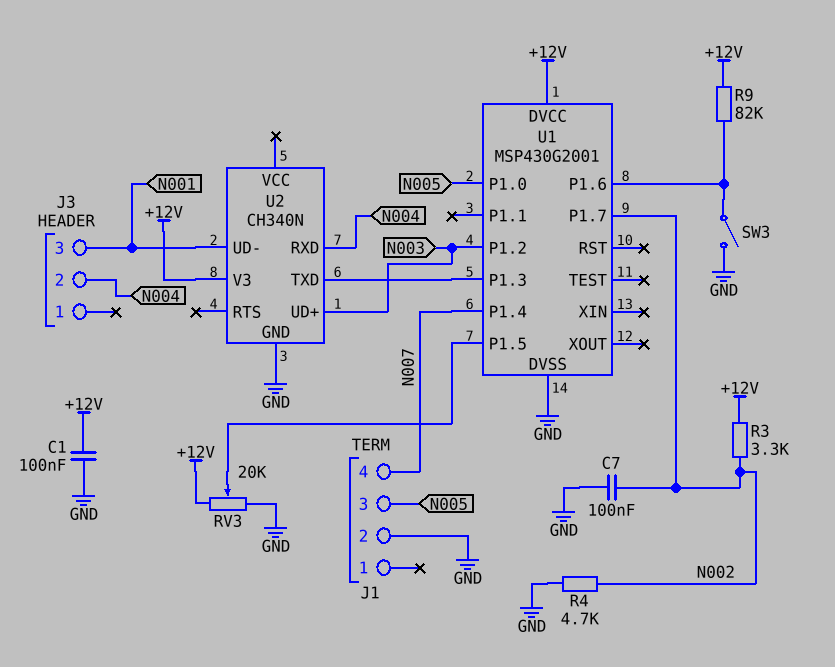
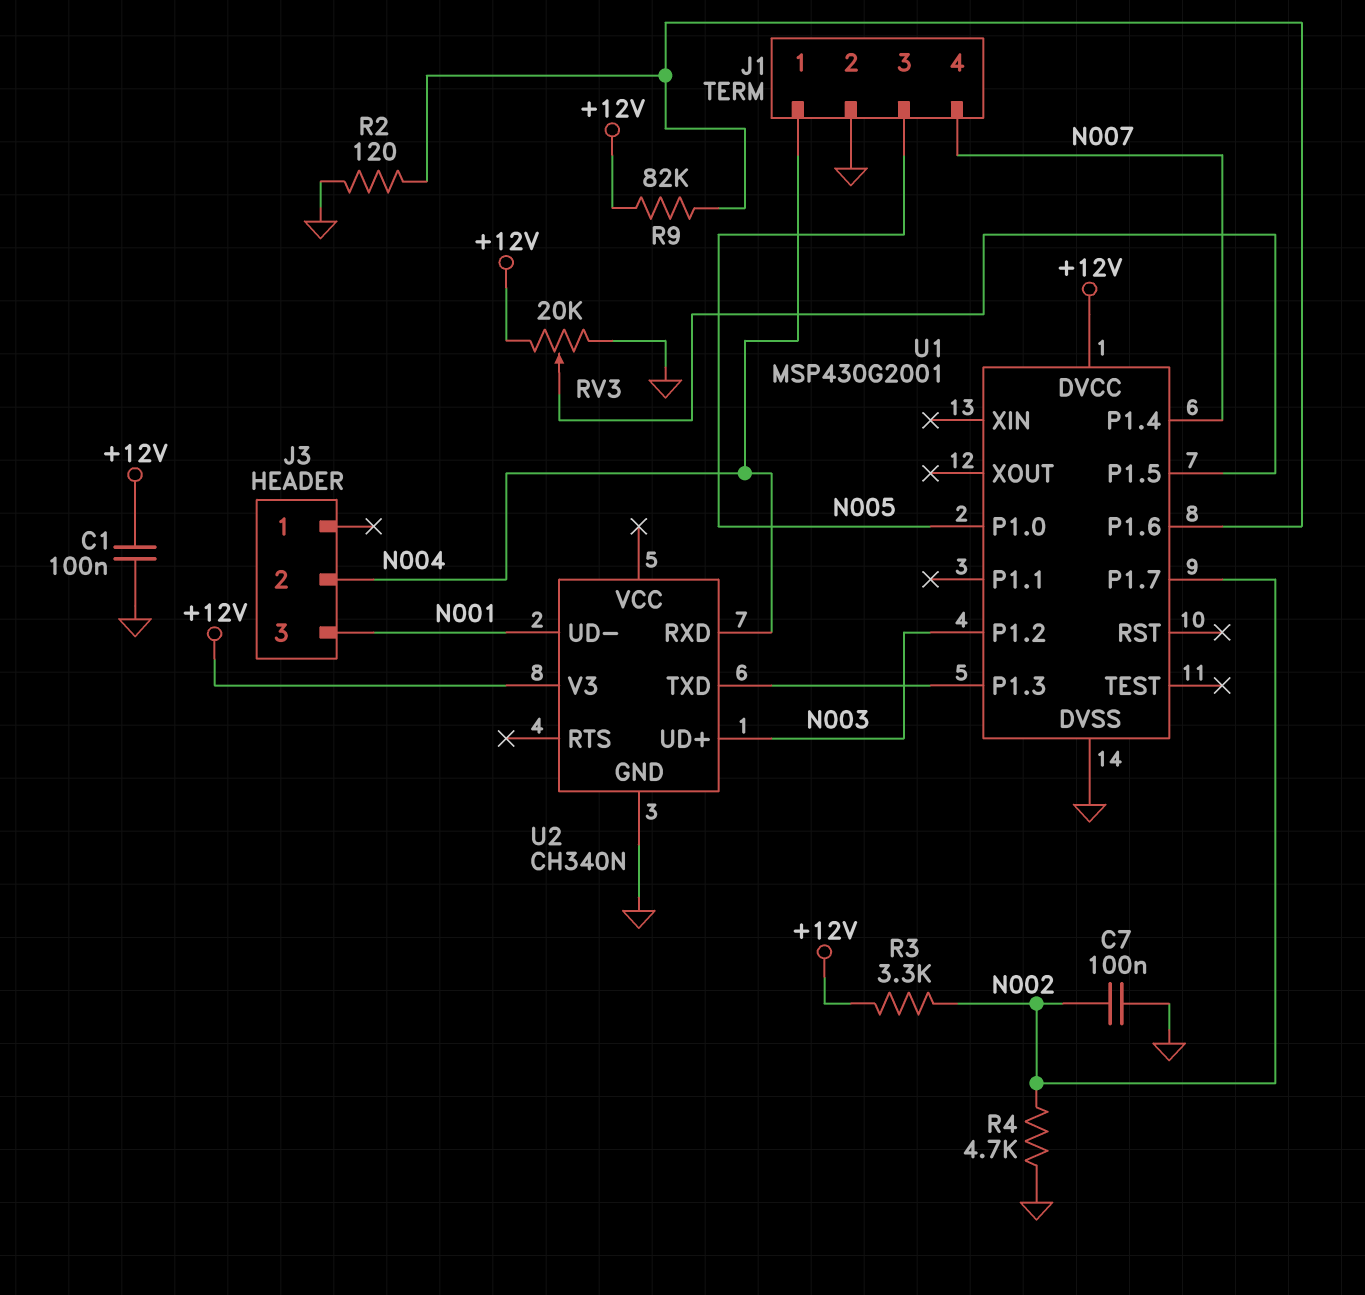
J1 pin 1: none -> N004
R2: none -> 120 (GND, U1/P1.6)
SW3: switch (GND, U1/P1.6) -> none

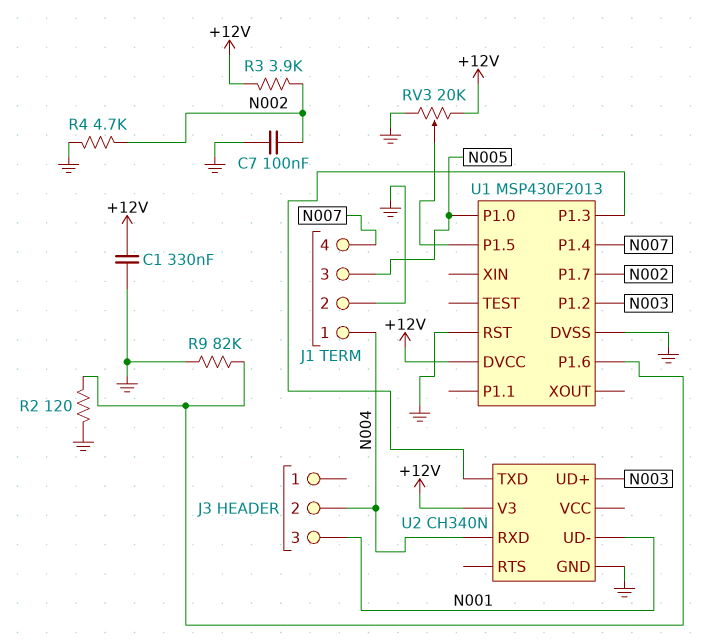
C1: 100nF (+12V, GND) -> 330nF (+12V, GND)
R3: 3.3k (+12V, N002) -> 3.9k (+12V, N002)
R9: 82k (+12V, U1/P1.6) -> 82k (GND, U1/P1.6)
U1: MSP430G2001 -> MSP430F2013
U1 pin RST: none -> GND

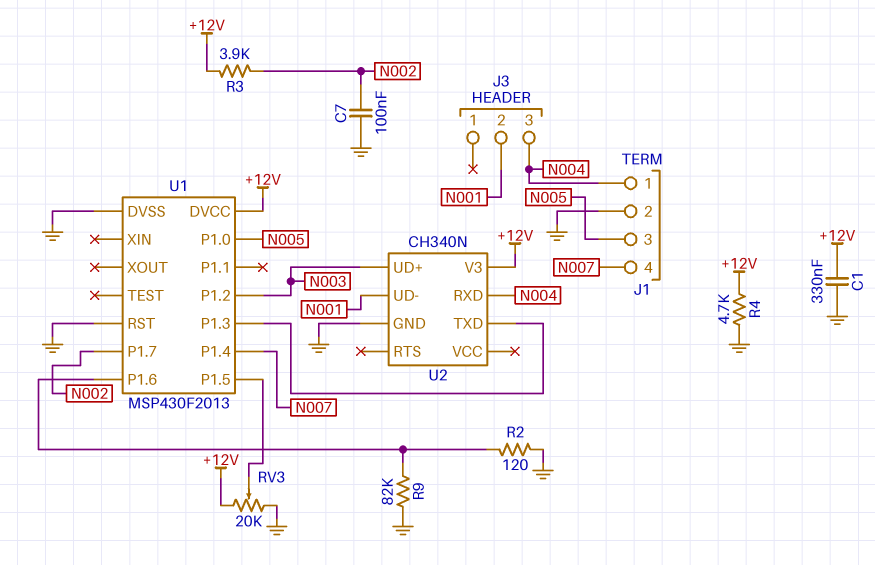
J3 pin 2: N004 -> N001
J3 pin 3: N001 -> N004
R4: 4.7k (GND, N002) -> 4.7k (+12V, GND)

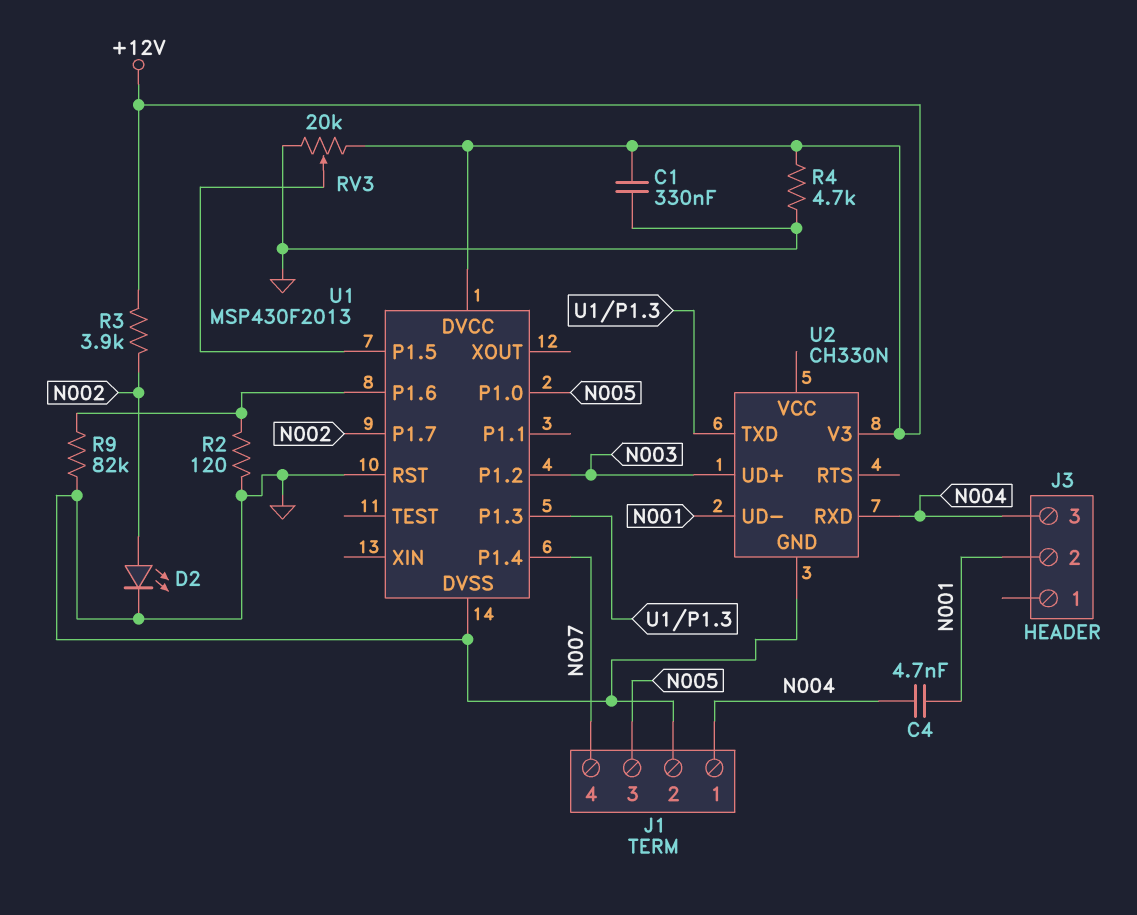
C4: none -> 4.7nF (N001, N004)
C7: 100nF (GND, N002) -> none
D2: none -> LED (A N002, K GND)
U2: CH340N -> CH330N

